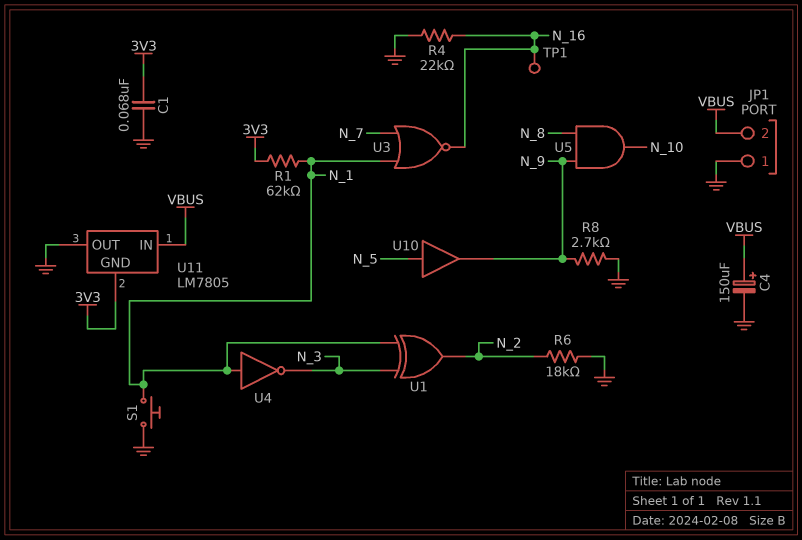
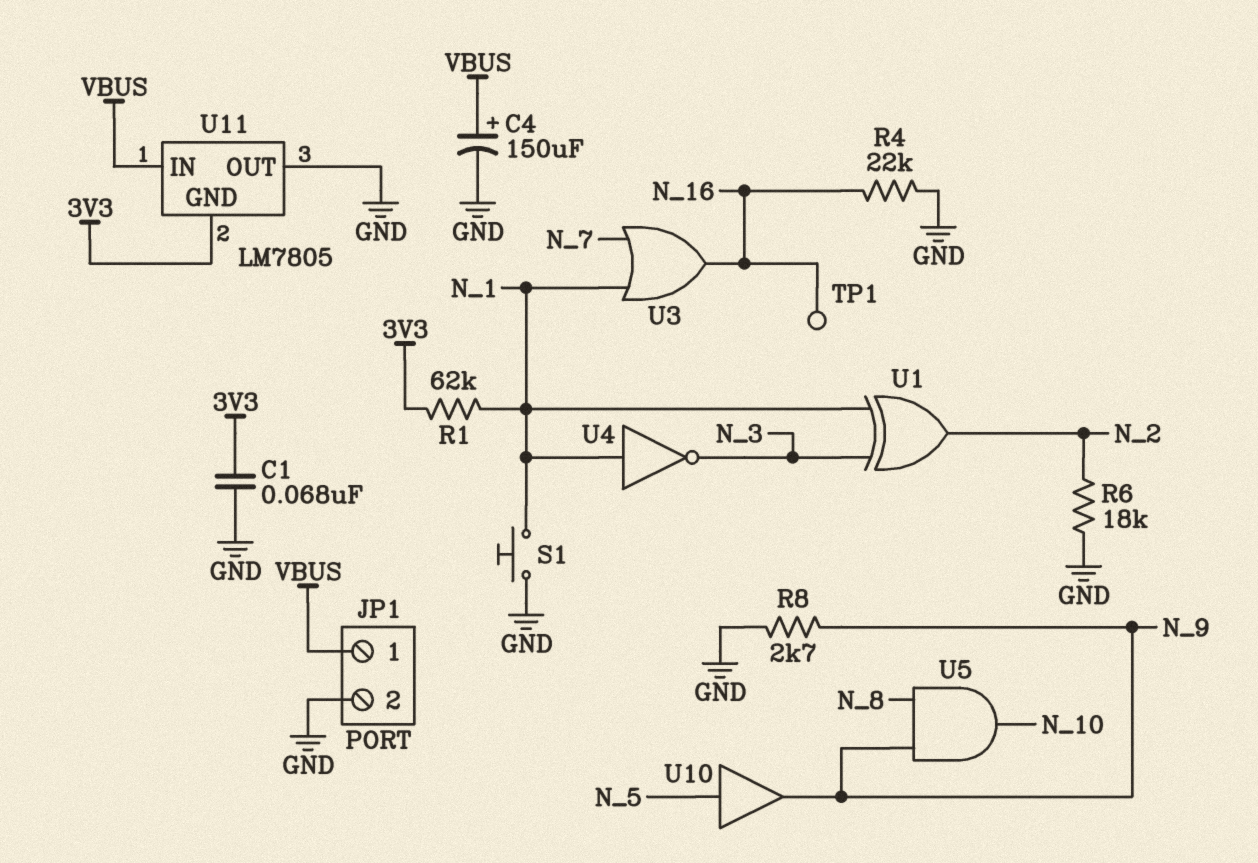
JP1 pin 1: GND -> VBUS
JP1 pin 2: VBUS -> GND
U3: NOR (in N_1, in N_7, out N_16) -> OR (in N_1, in N_7, out N_16)

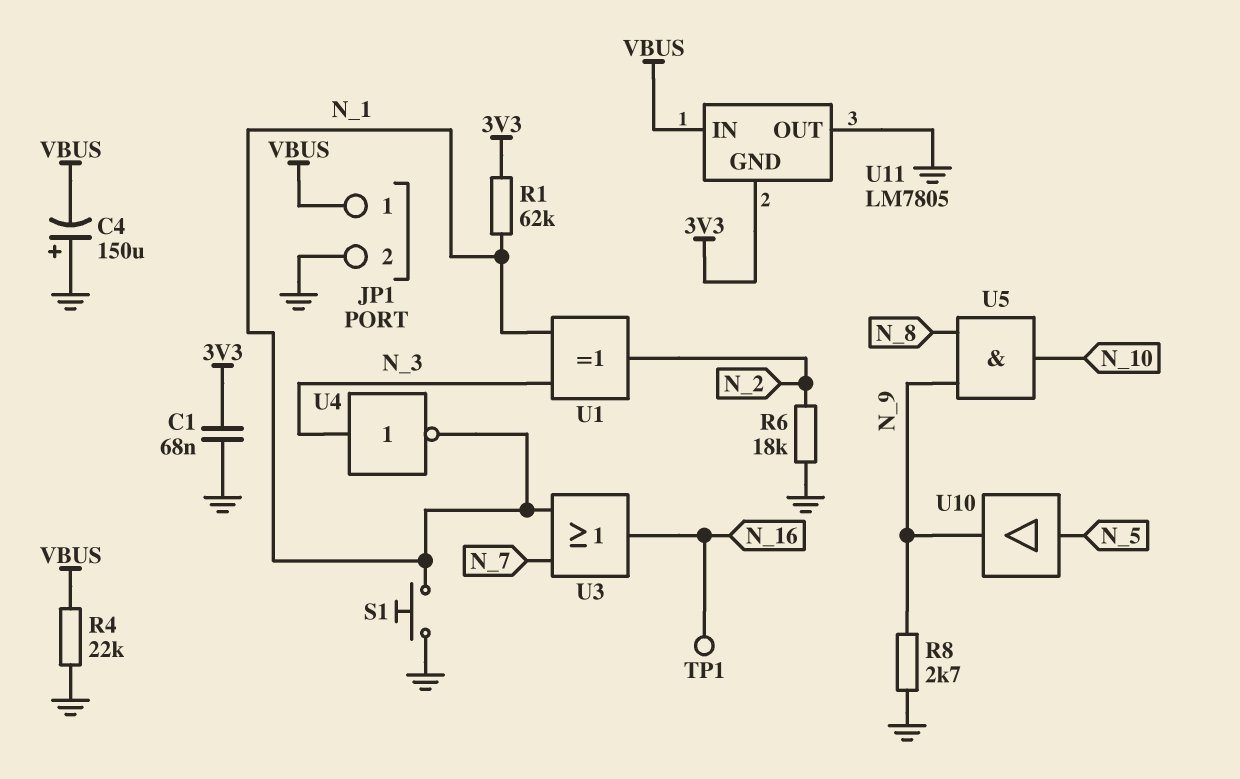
C4: 150uF (plus VBUS, minus GND) -> 150uF (plus GND, minus VBUS)
R4: 22k (GND, N_16) -> 22k (GND, VBUS)
U4: NOT (in N_1, out N_3) -> NOT (in N_3, out N_1)

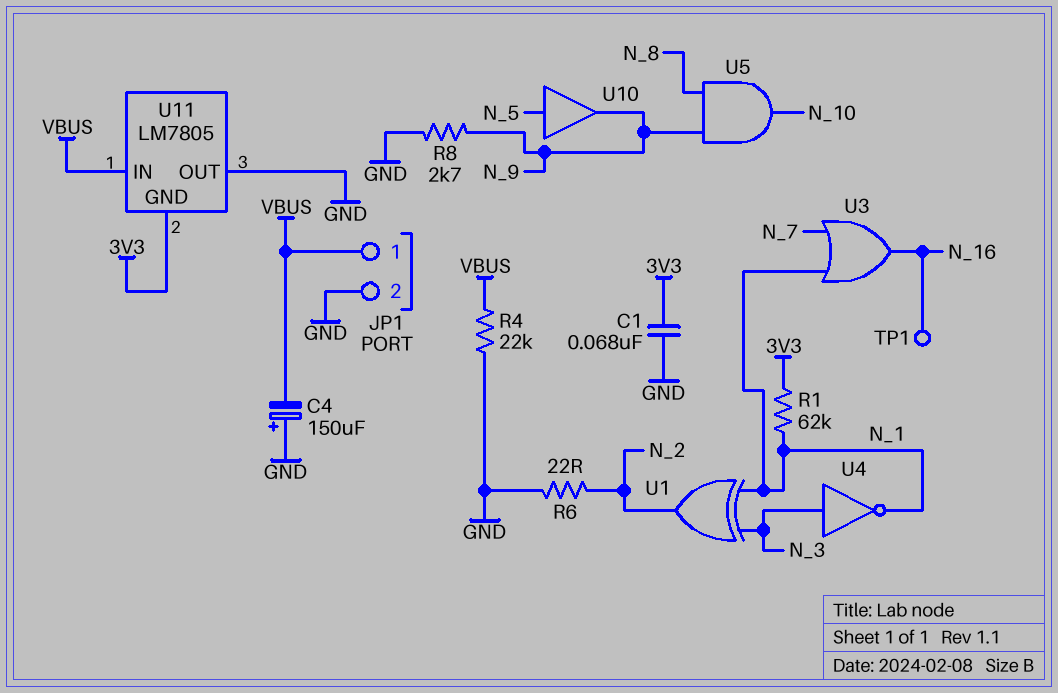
R6: 18k (GND, N_2) -> 22 (GND, N_2)
S1: button (GND, N_1) -> none

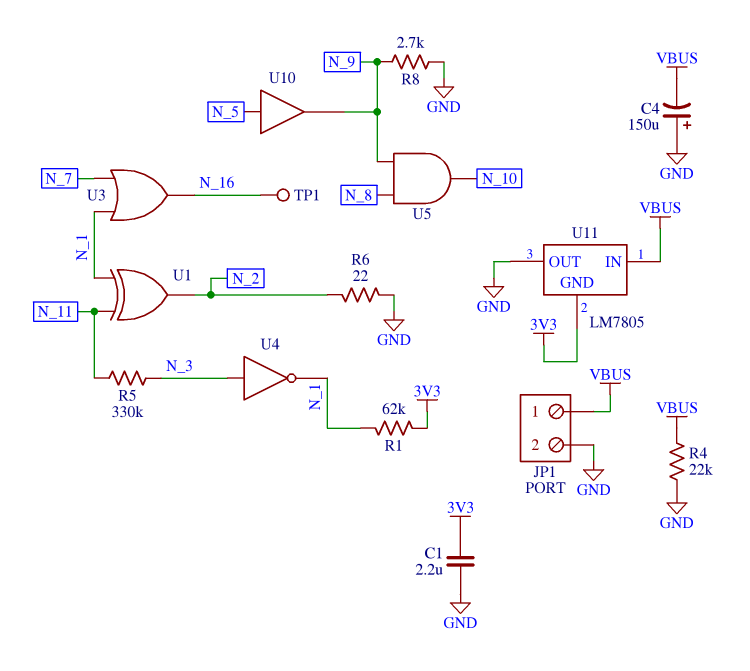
C1: 68nF (3V3, GND) -> 2.2uF (3V3, GND)
R5: none -> 330k (N_3, N_11)
U1: XOR (in N_1, in N_3, out N_2) -> XOR (in N_1, in N_11, out N_2)

